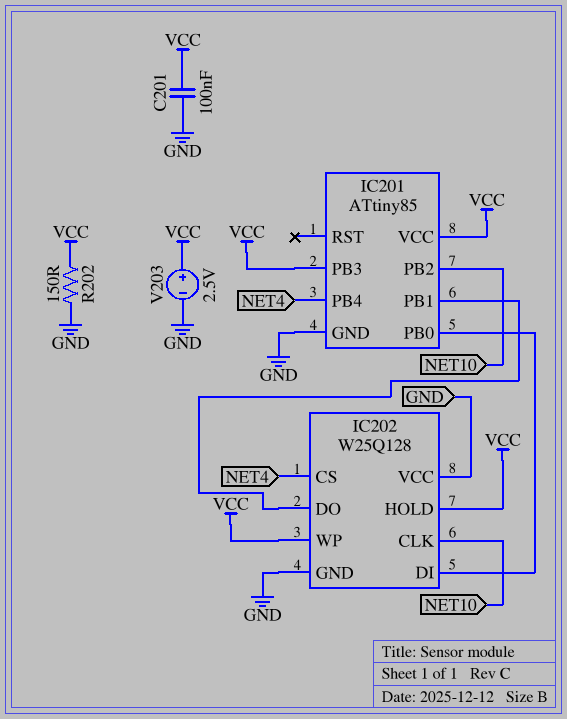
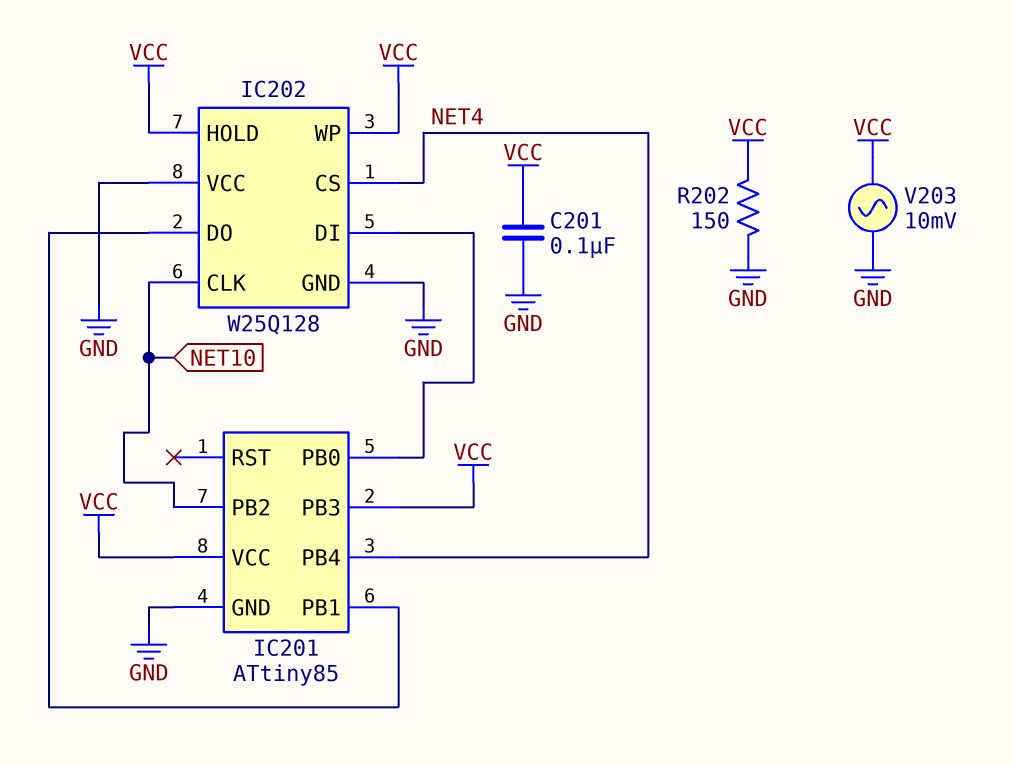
V203: 2.5V (plus VCC, minus GND) -> AC 10mV (GND, VCC)

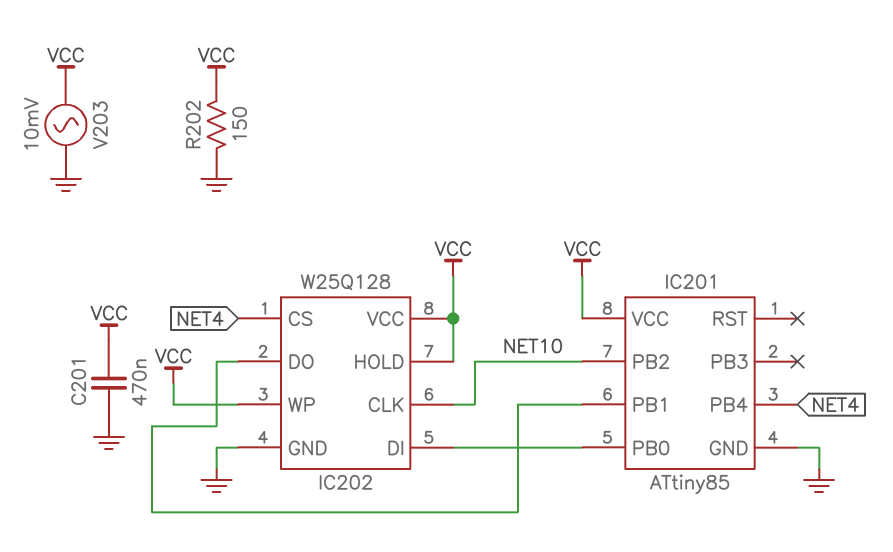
C201: 100nF (GND, VCC) -> 470nF (GND, VCC)
IC201 pin PB3: VCC -> none
IC202 pin VCC: GND -> VCC

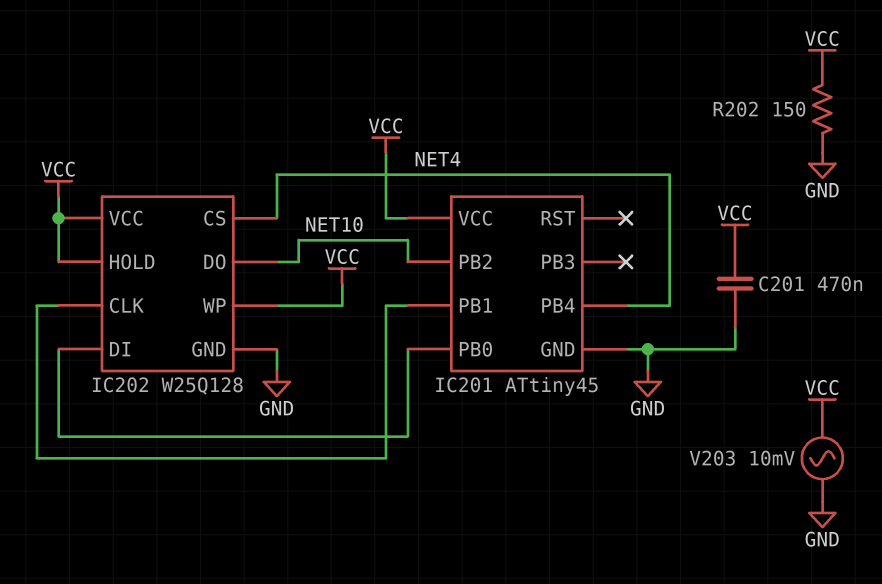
IC201: ATtiny85 -> ATtiny45
IC202 pin CLK: NET10 -> IC201/PB1
IC202 pin DO: IC201/PB1 -> NET10

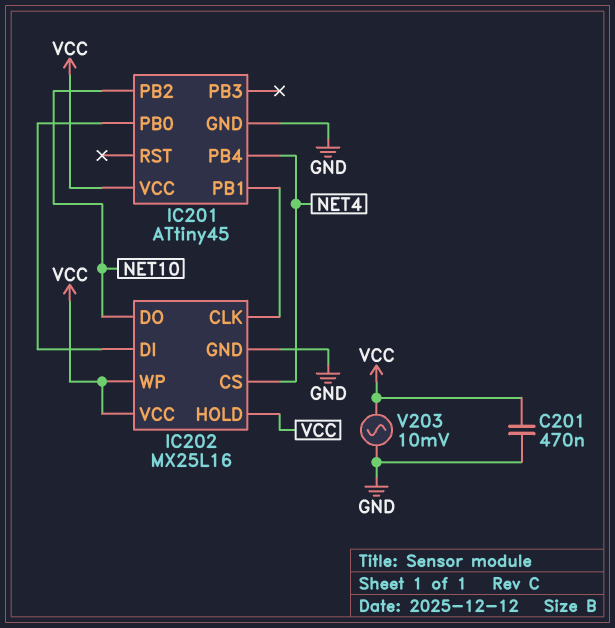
IC202: W25Q128 -> MX25L16
R202: 150 (GND, VCC) -> none

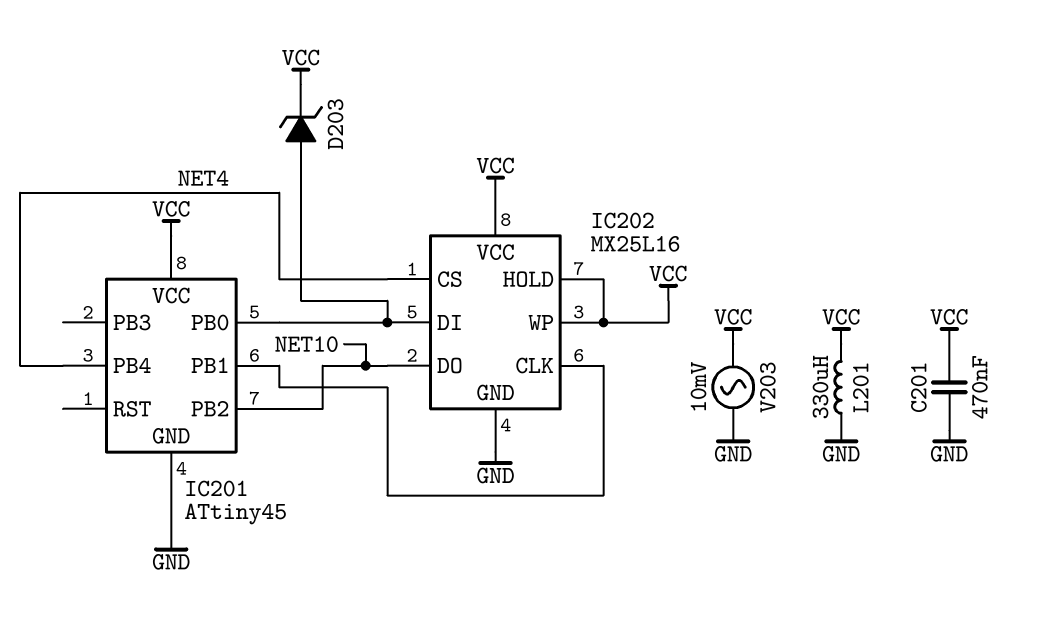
D203: none -> zener (A IC201/PB0, K VCC)
L201: none -> 330uH (GND, VCC)

